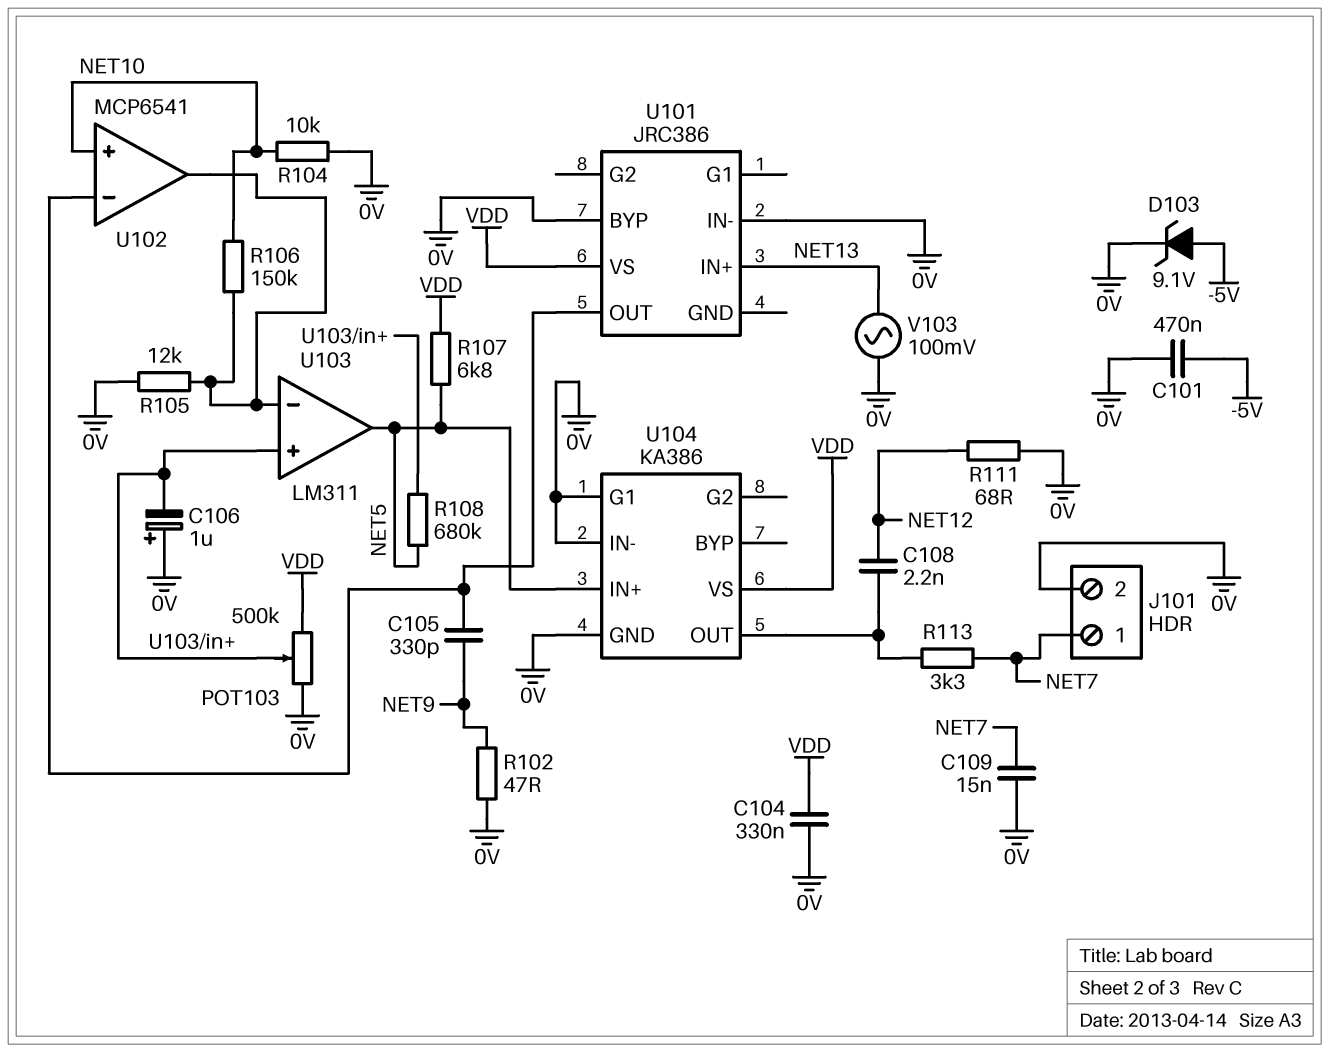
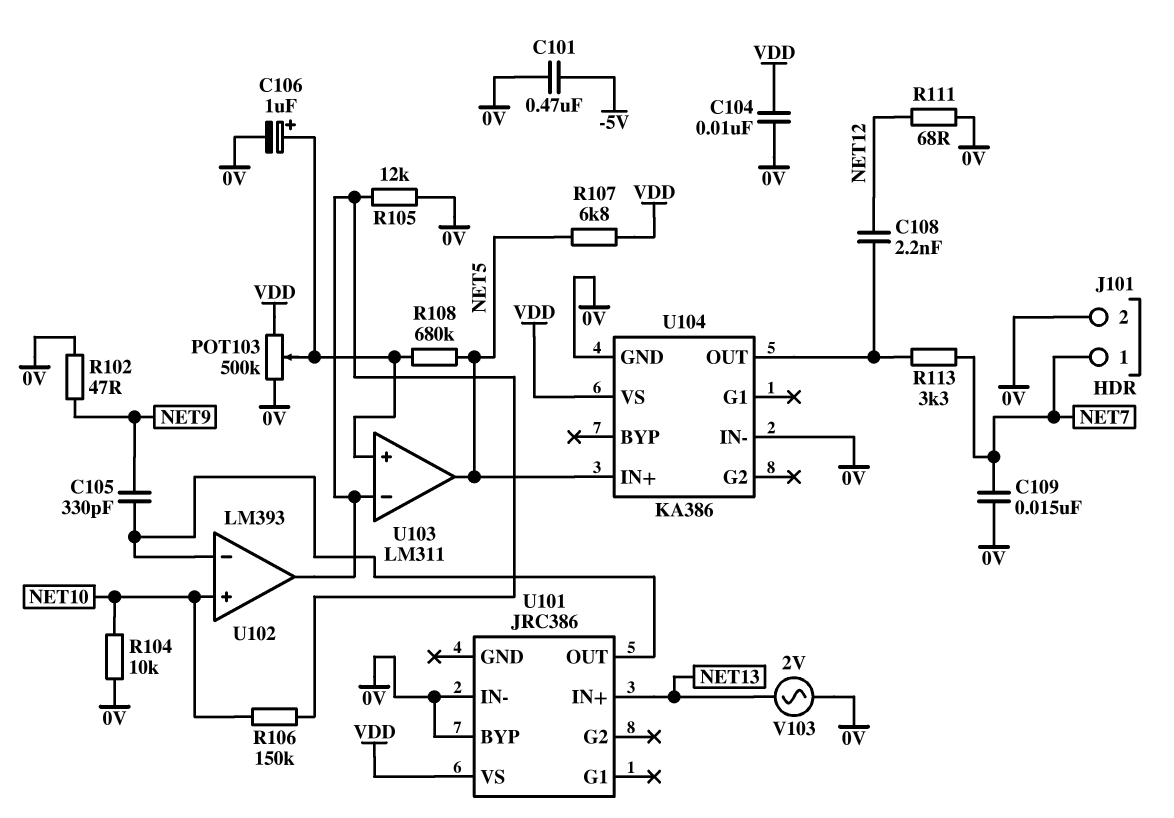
C104: 330nF (0V, VDD) -> 10nF (0V, VDD)
C106: 1uF (plus 0V, minus U103/in+) -> 1uF (plus U103/in+, minus 0V)
D103: zener 9.1V (A -5V, K 0V) -> none
U102: MCP6541 -> LM393
U104 pin G1: 0V -> none
V103: AC 100mV (0V, NET13) -> AC 2V (0V, NET13)

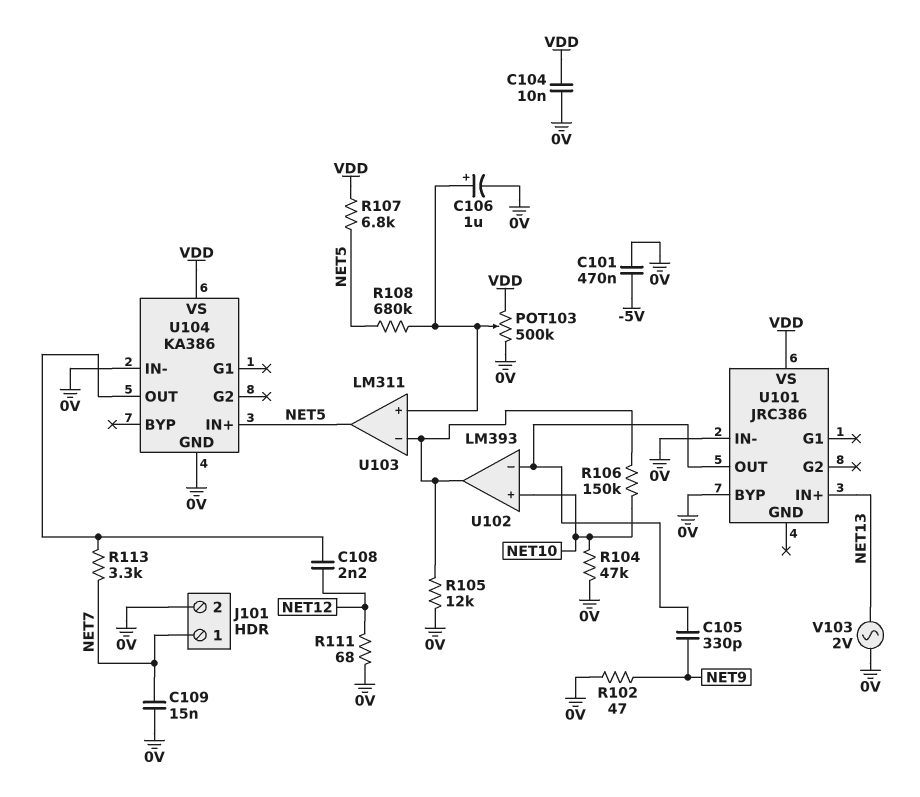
R104: 10k (0V, NET10) -> 47k (0V, NET10)

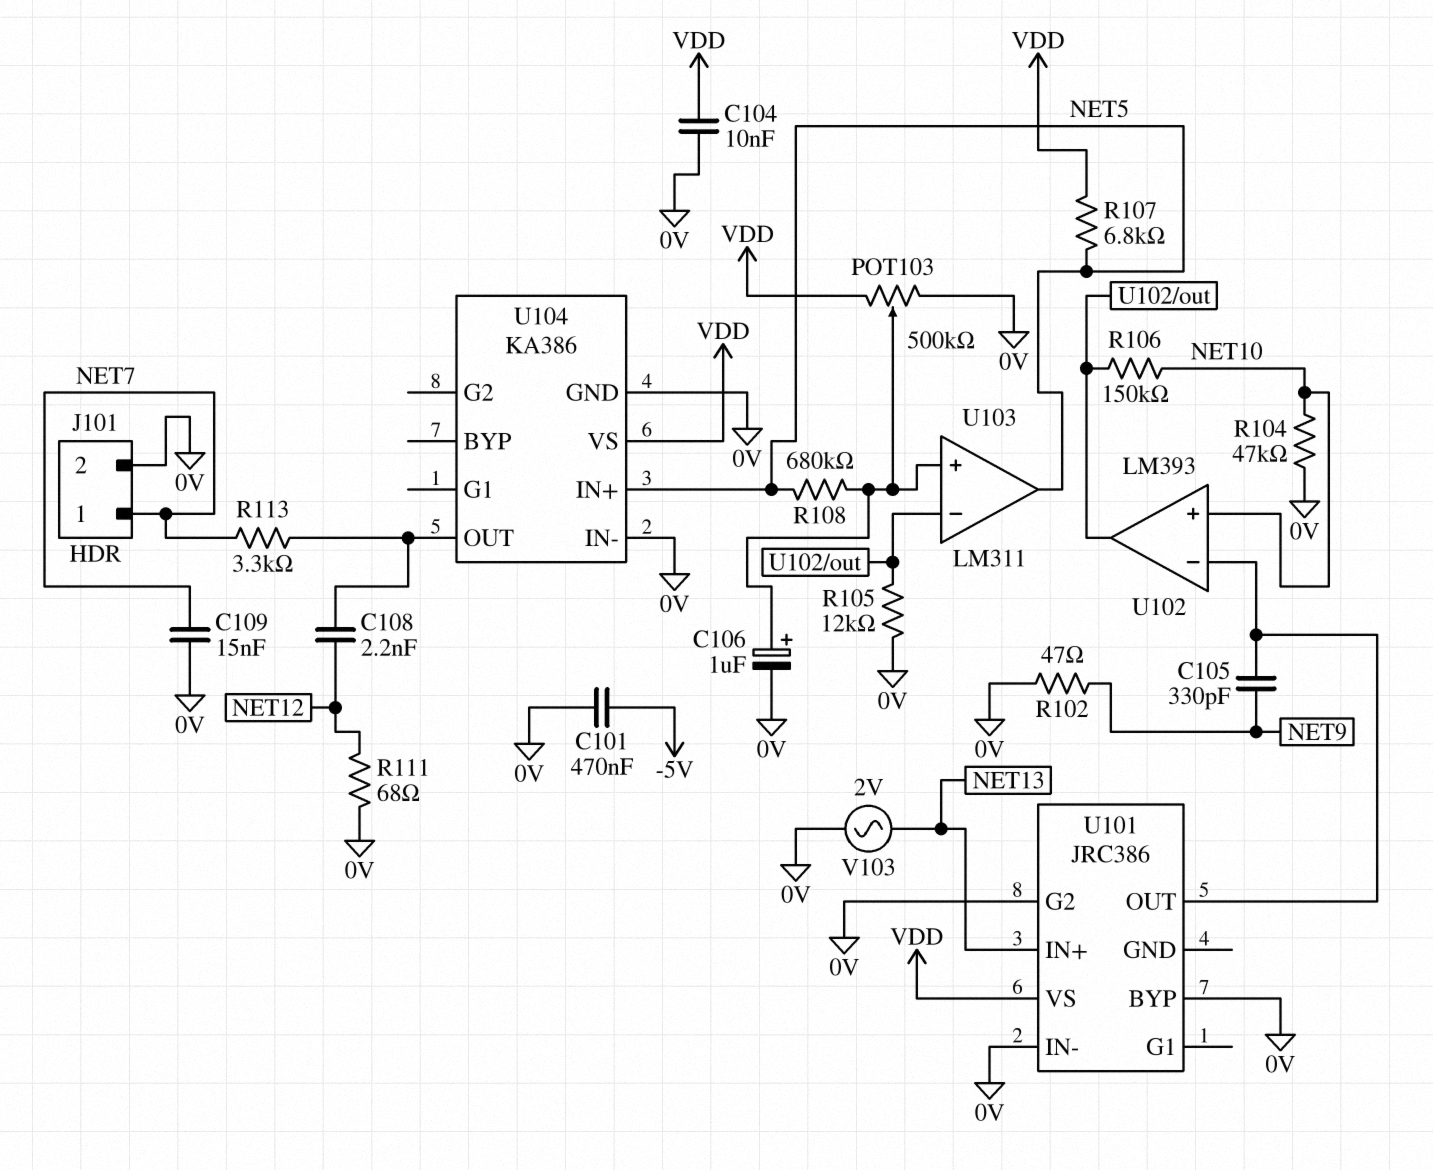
U101 pin G2: none -> 0V

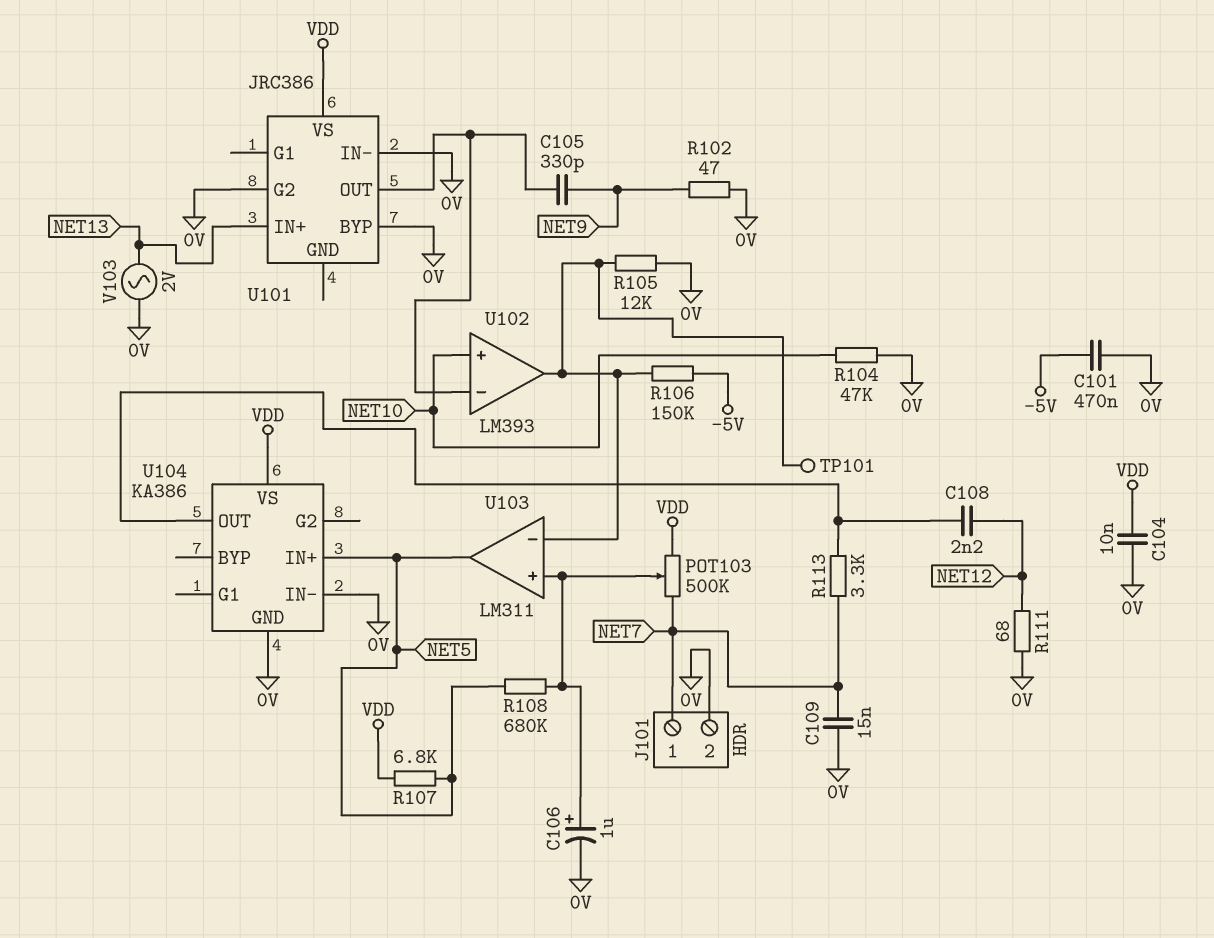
POT103: 500k (0V, VDD, wiper U103/in+) -> 500k (NET7, VDD, wiper U103/in+)
R106: 150k (NET10, U102/out) -> 150k (-5V, U102/out)
TP101: none -> test point (U102/out)

